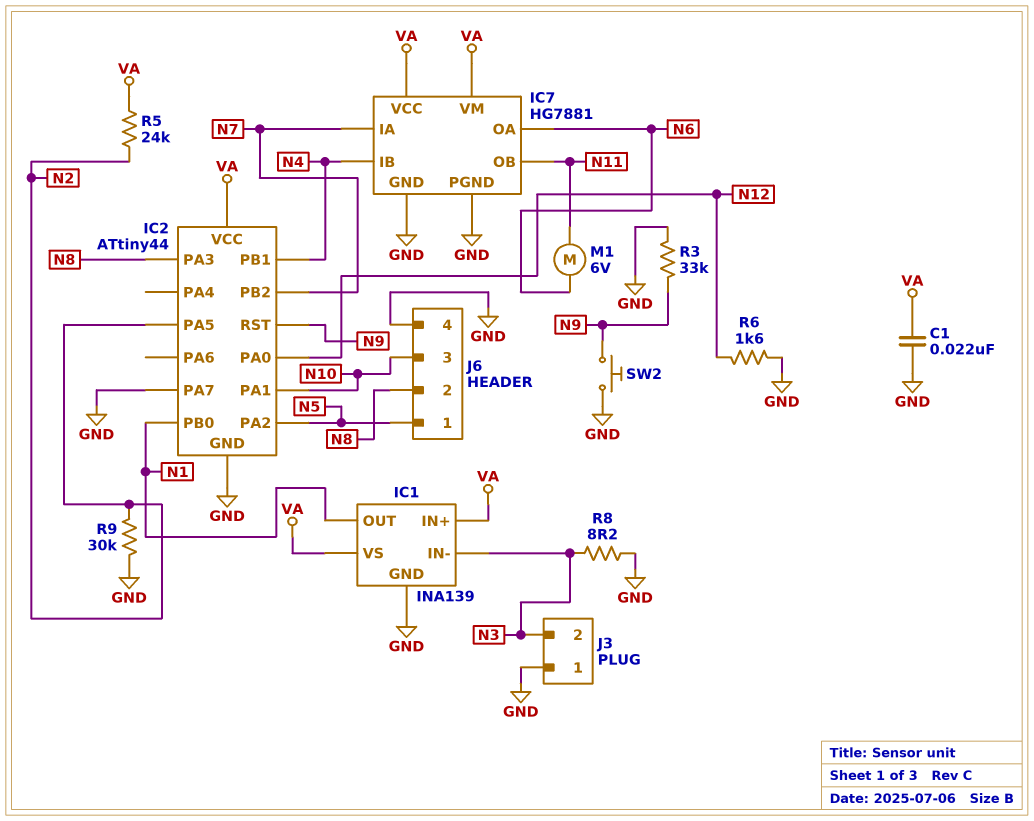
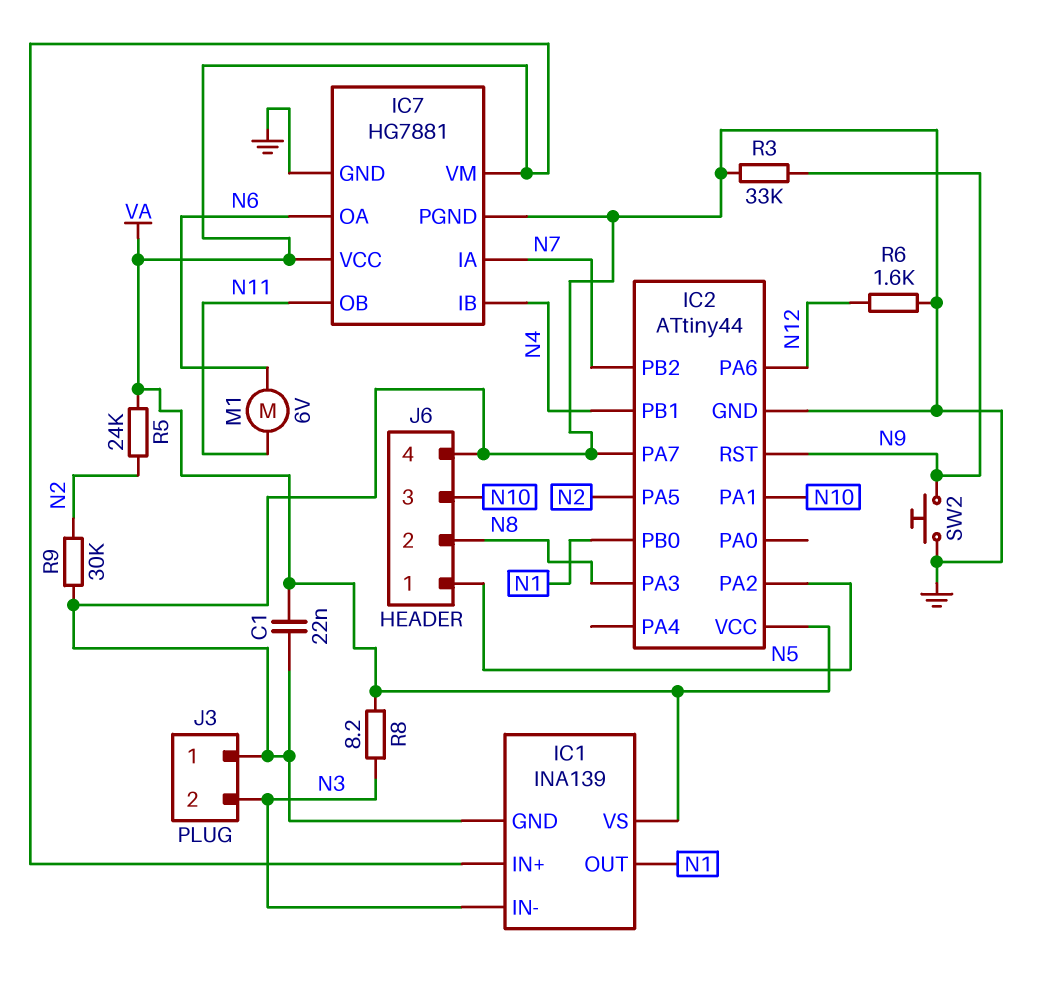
IC2 pin PA0: N12 -> none
IC2 pin PA6: none -> N12
R8: 8.2 (GND, N3) -> 8.2 (N3, VA)

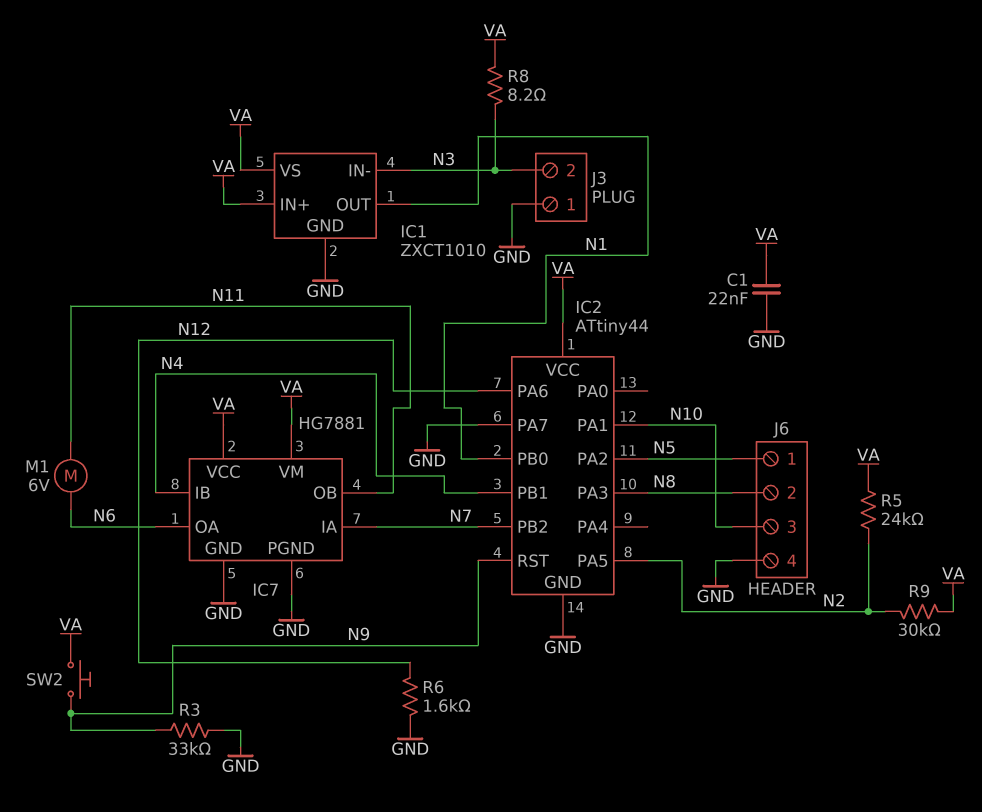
IC1: INA139 -> ZXCT1010
R9: 30k (GND, N2) -> 30k (N2, VA)
SW2: button (GND, N9) -> button (N9, VA)

